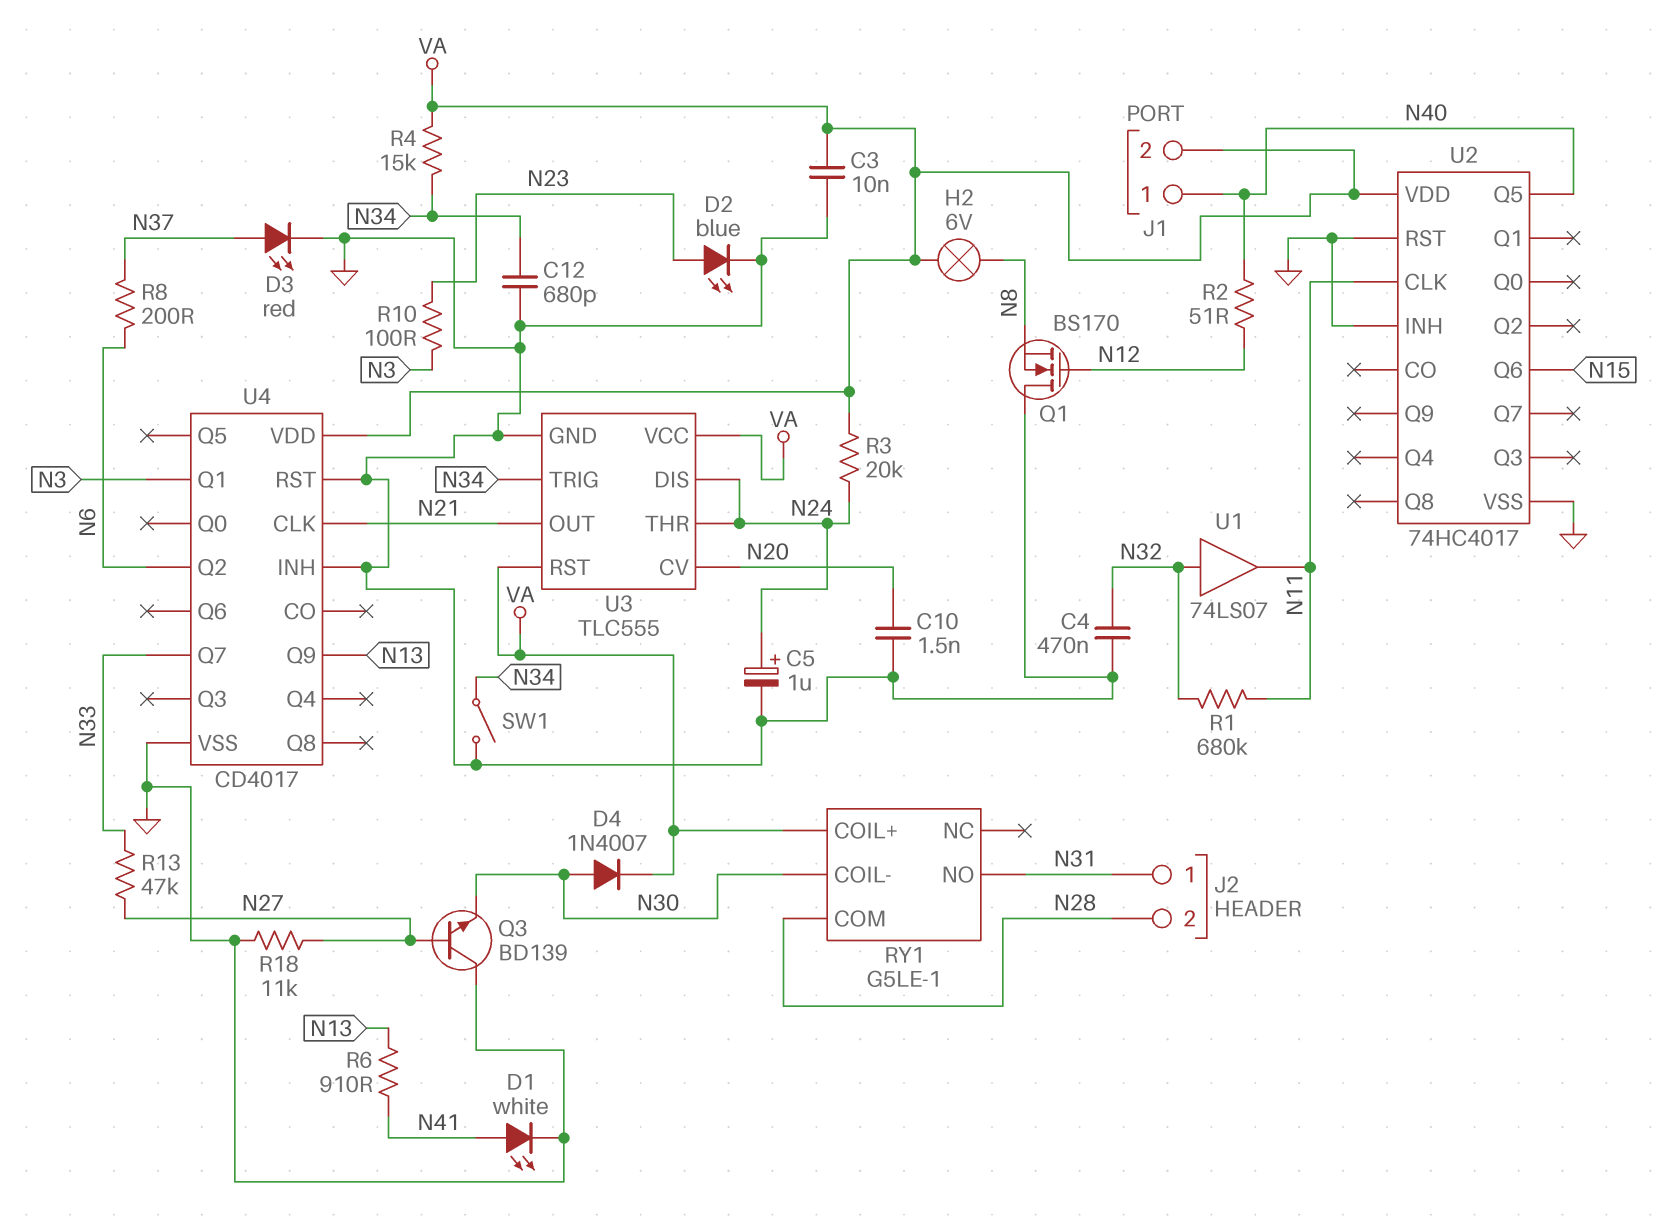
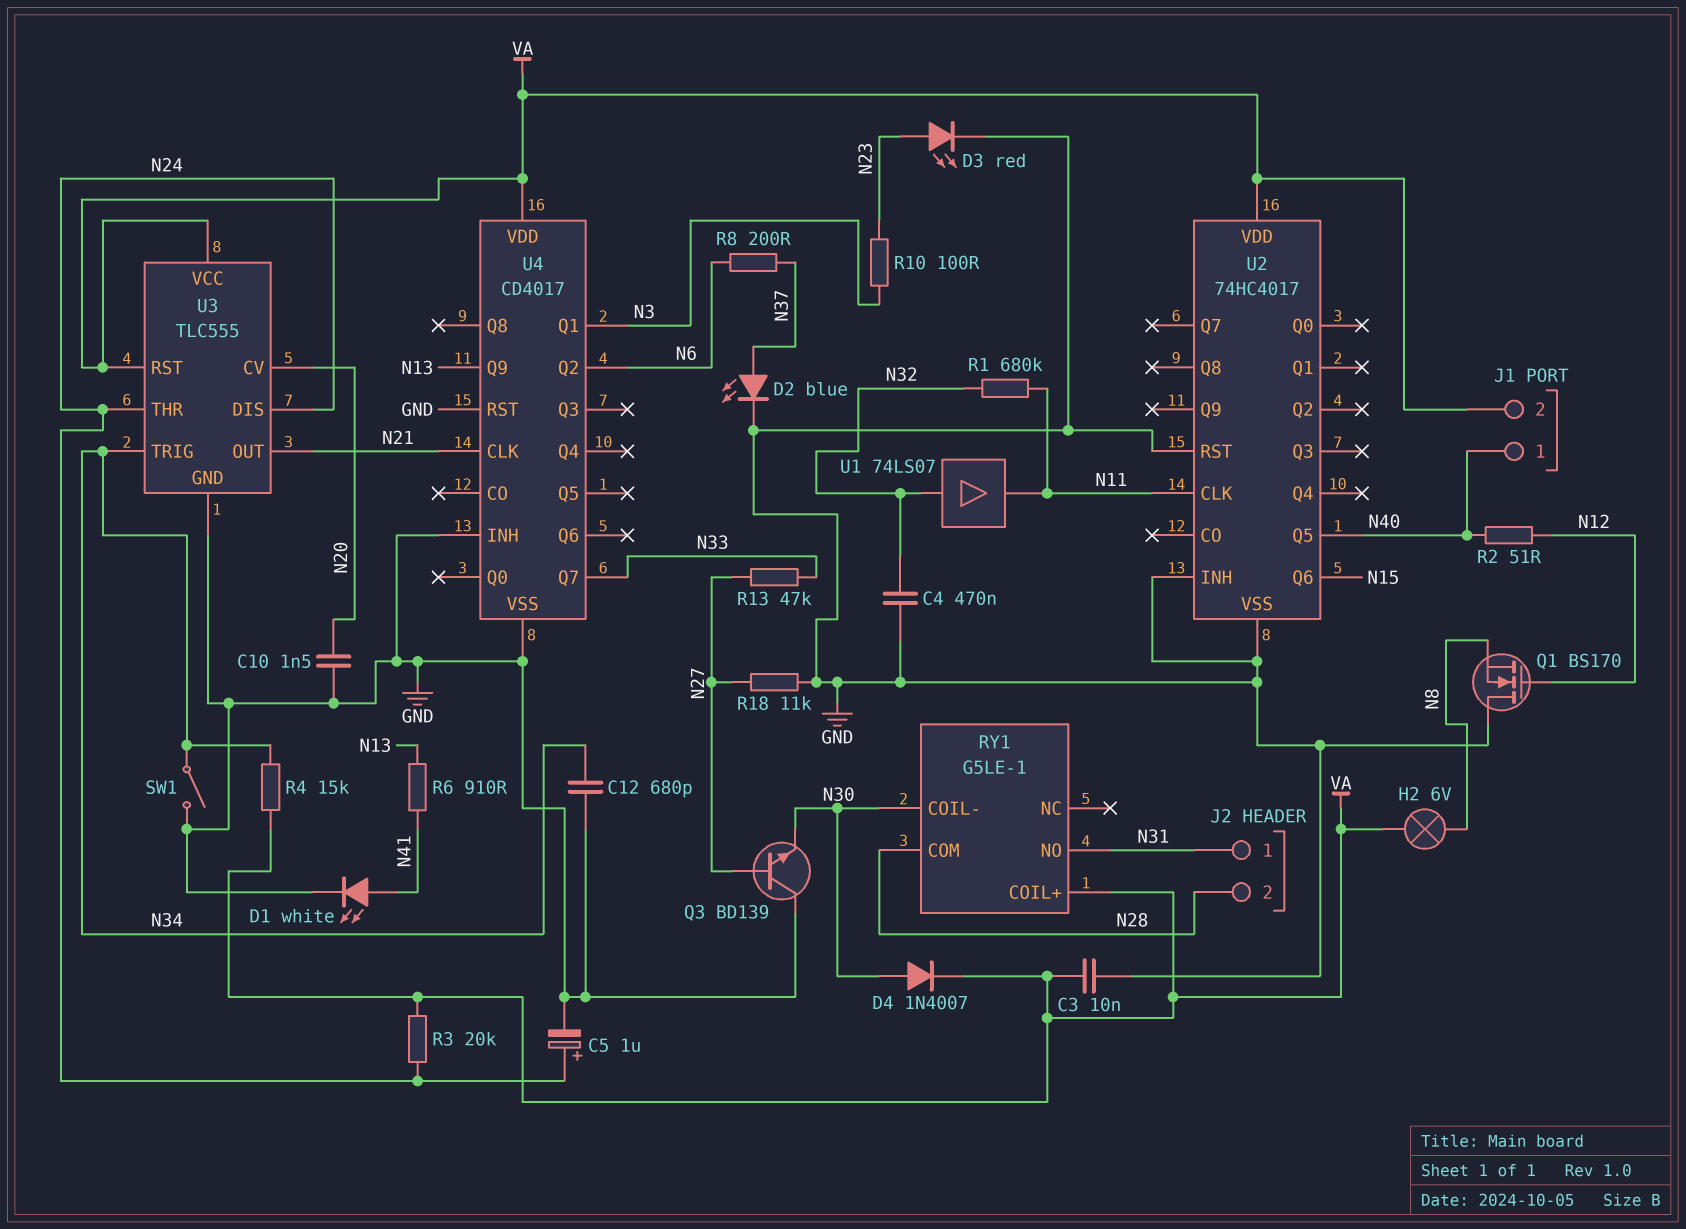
D2: LED blue (A N23, K GND) -> LED blue (A N37, K GND)
D3: LED red (A N37, K GND) -> LED red (A N23, K GND)

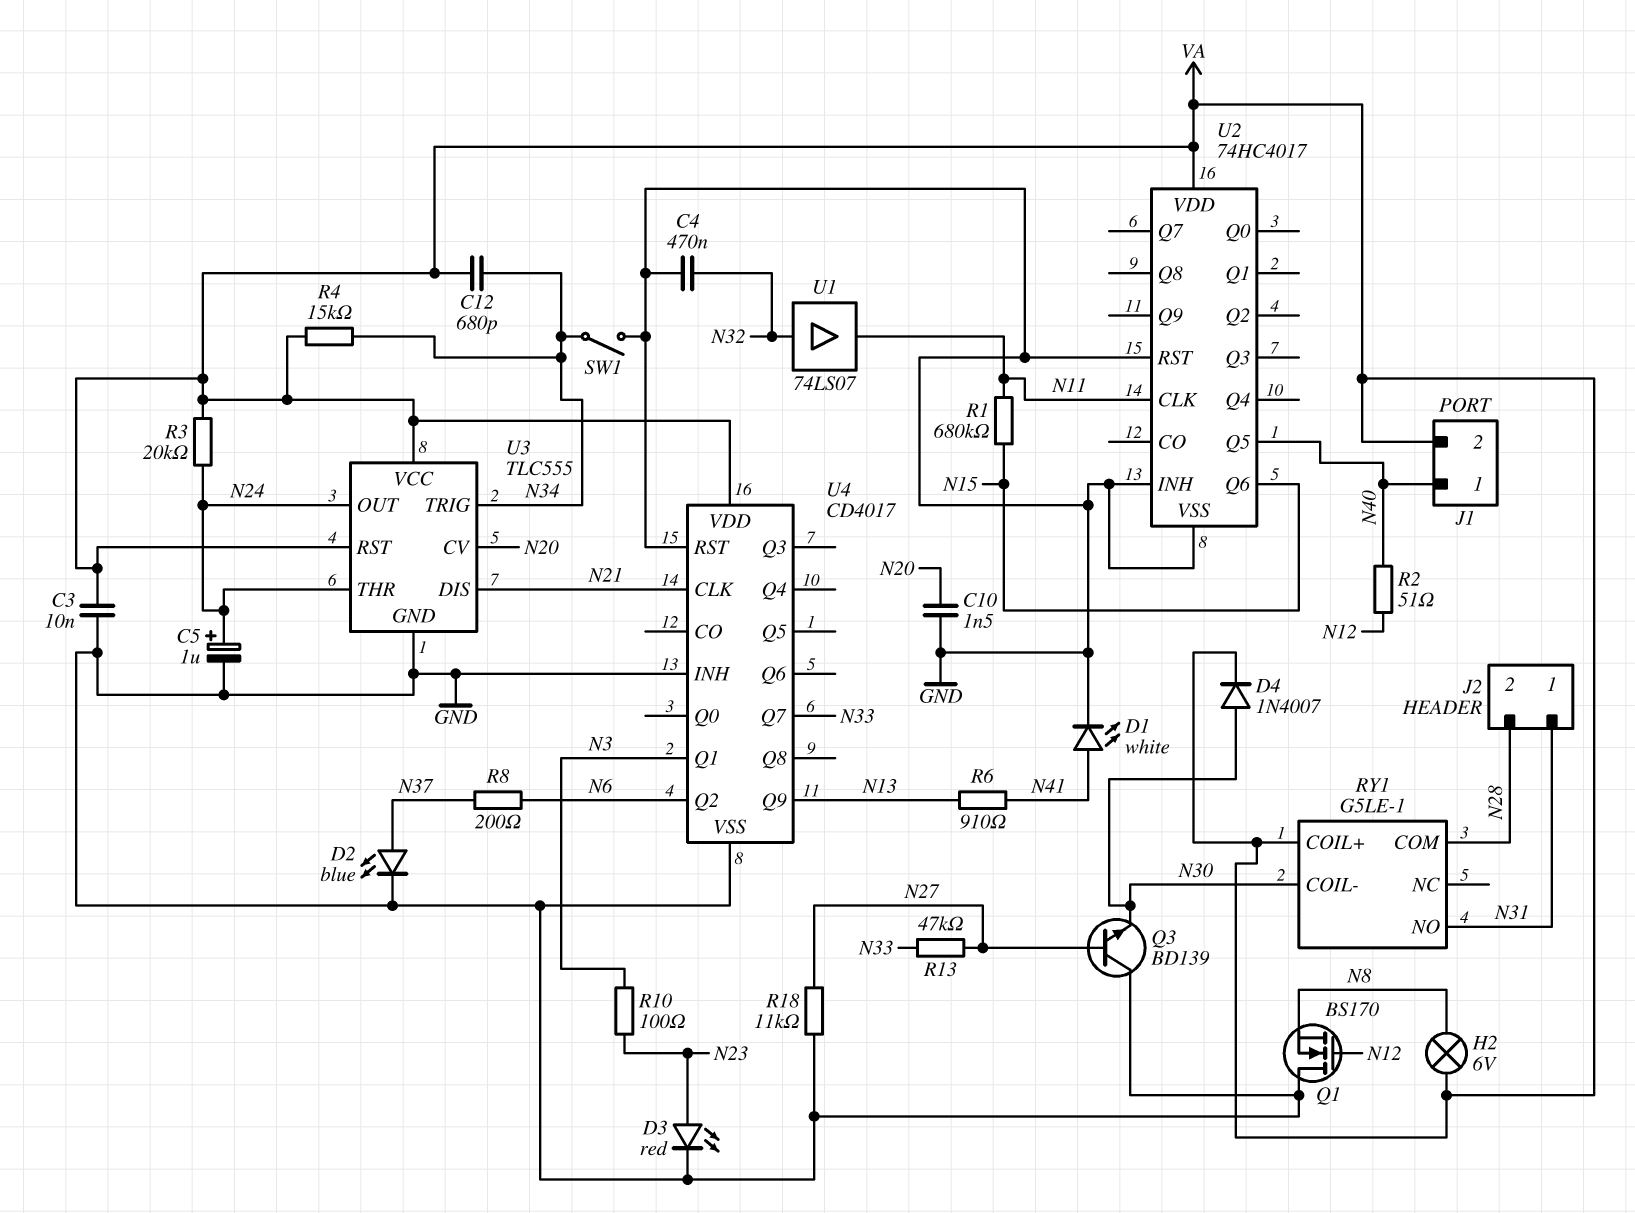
C12: 680pF (GND, N34) -> 680pF (N34, VA)
R1: 680k (N11, N32) -> 680k (N11, N15)
U3 pin DIS: N24 -> N21
U3 pin OUT: N21 -> N24

